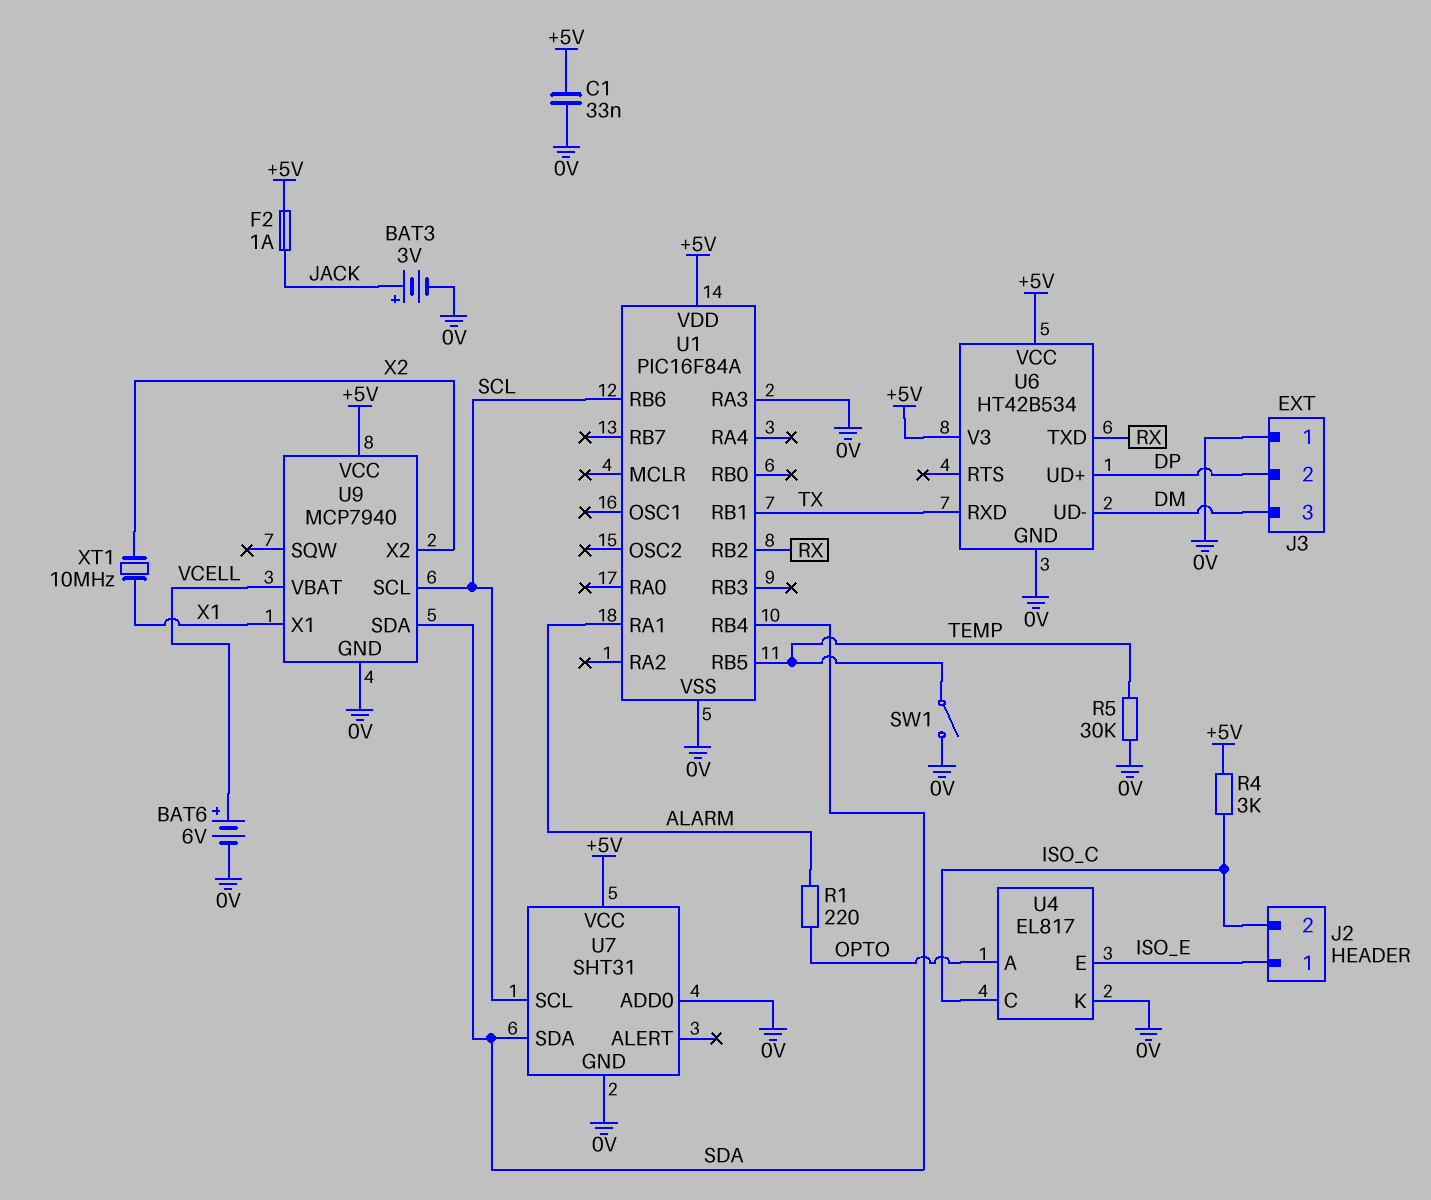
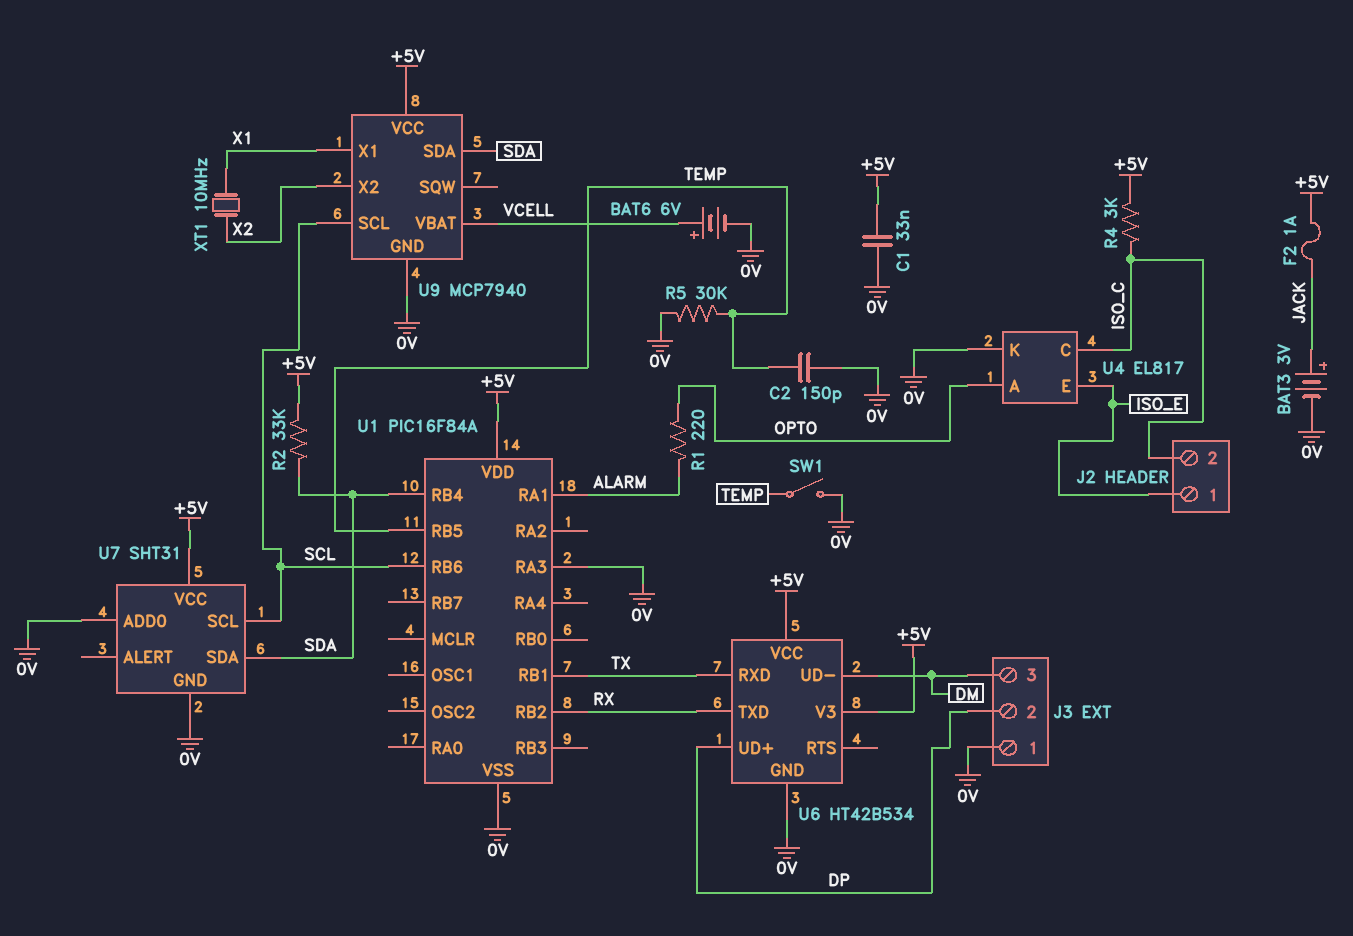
C2: none -> 150pF (0V, TEMP)
R2: none -> 33k (+5V, SDA)

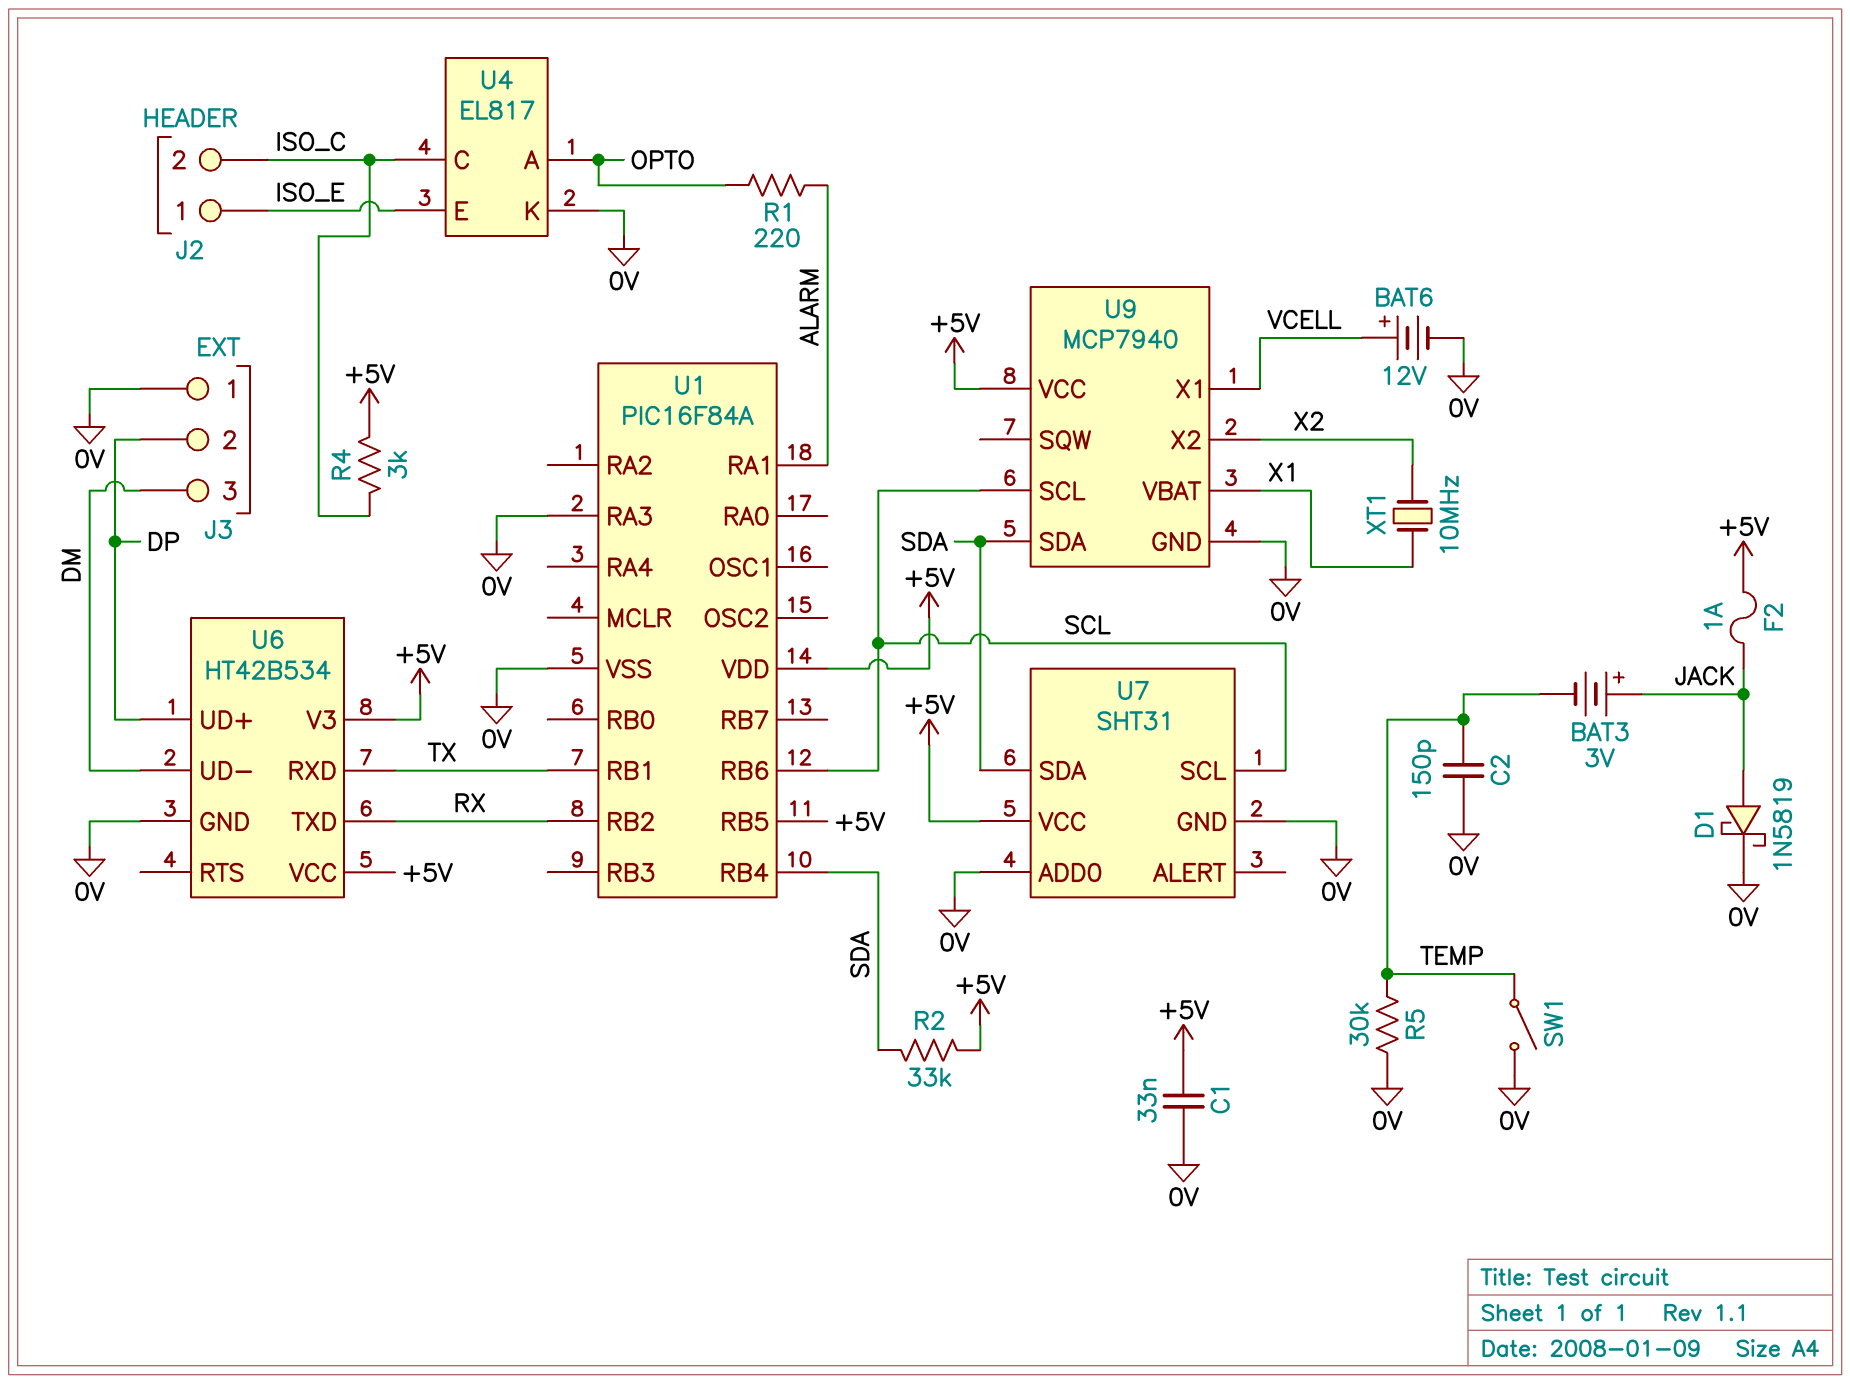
BAT3: 3V (plus JACK, minus 0V) -> 3V (plus JACK, minus TEMP)
BAT6: 6V (plus VCELL, minus 0V) -> 12V (plus VCELL, minus 0V)
D1: none -> schottky 1N5819 (A JACK, K 0V)
U1 pin RB5: TEMP -> +5V
U9 pin VBAT: VCELL -> X1
U9 pin X1: X1 -> VCELL

